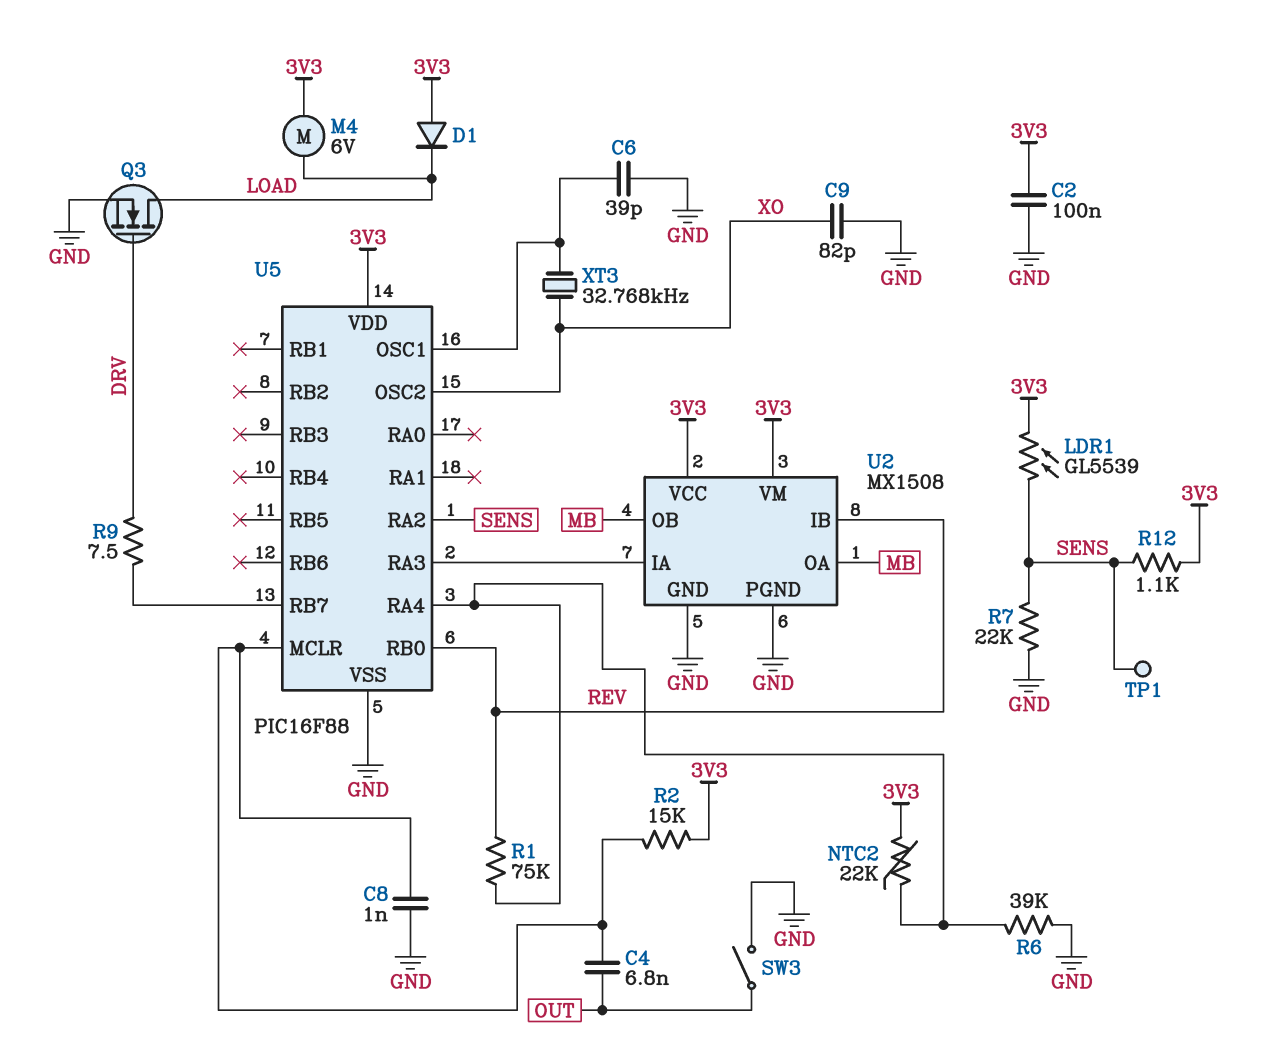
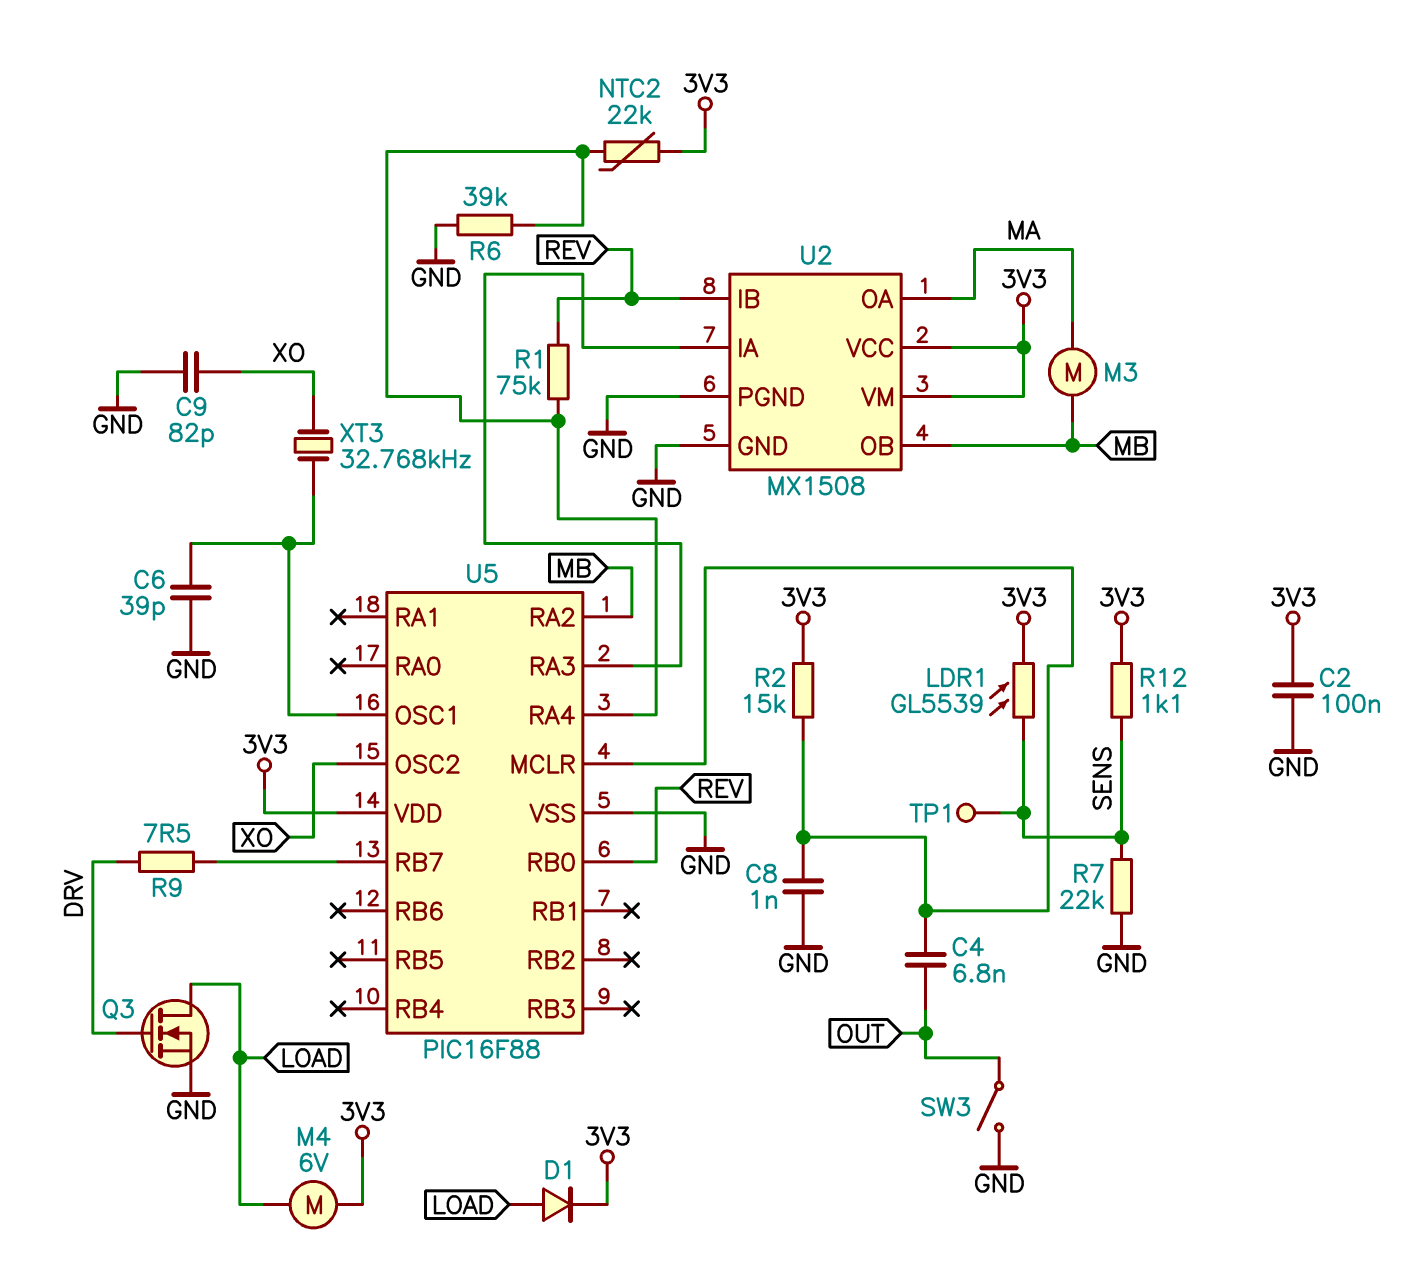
D1: diode (A 3V3, K LOAD) -> diode (A LOAD, K 3V3)
M3: none -> motor (MA, MB)
U2 pin OA: MB -> MA
U5 pin RA2: SENS -> MB

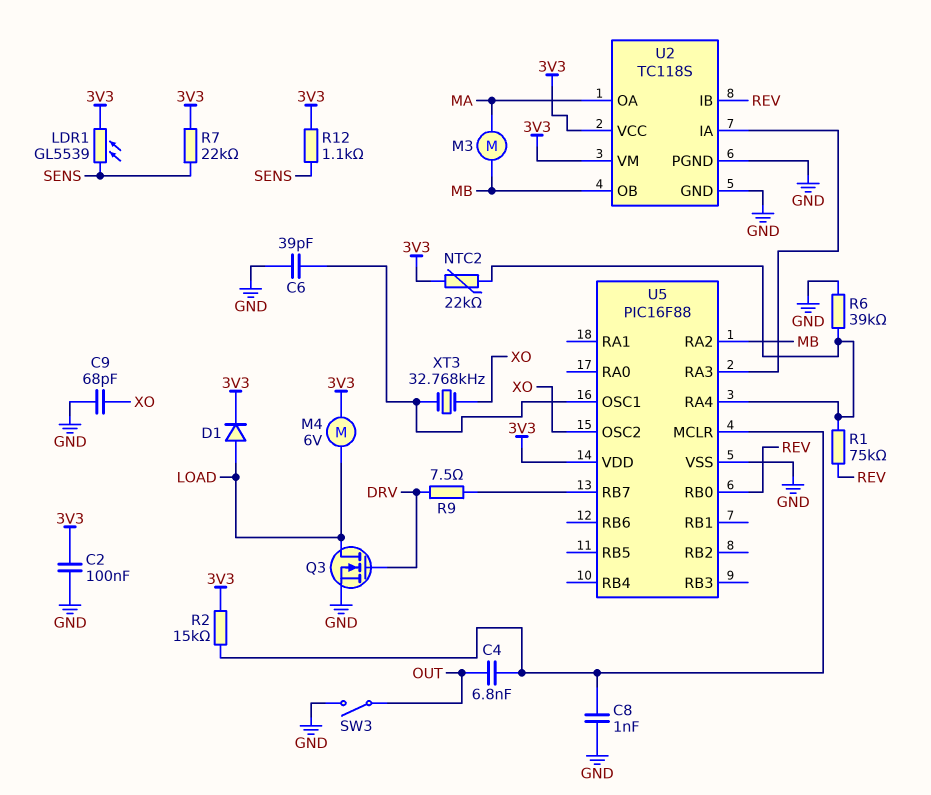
C9: 82pF (GND, XO) -> 68pF (GND, XO)
R7: 22k (GND, SENS) -> 22k (3V3, SENS)
TP1: test point (SENS) -> none
U2: MX1508 -> TC118S

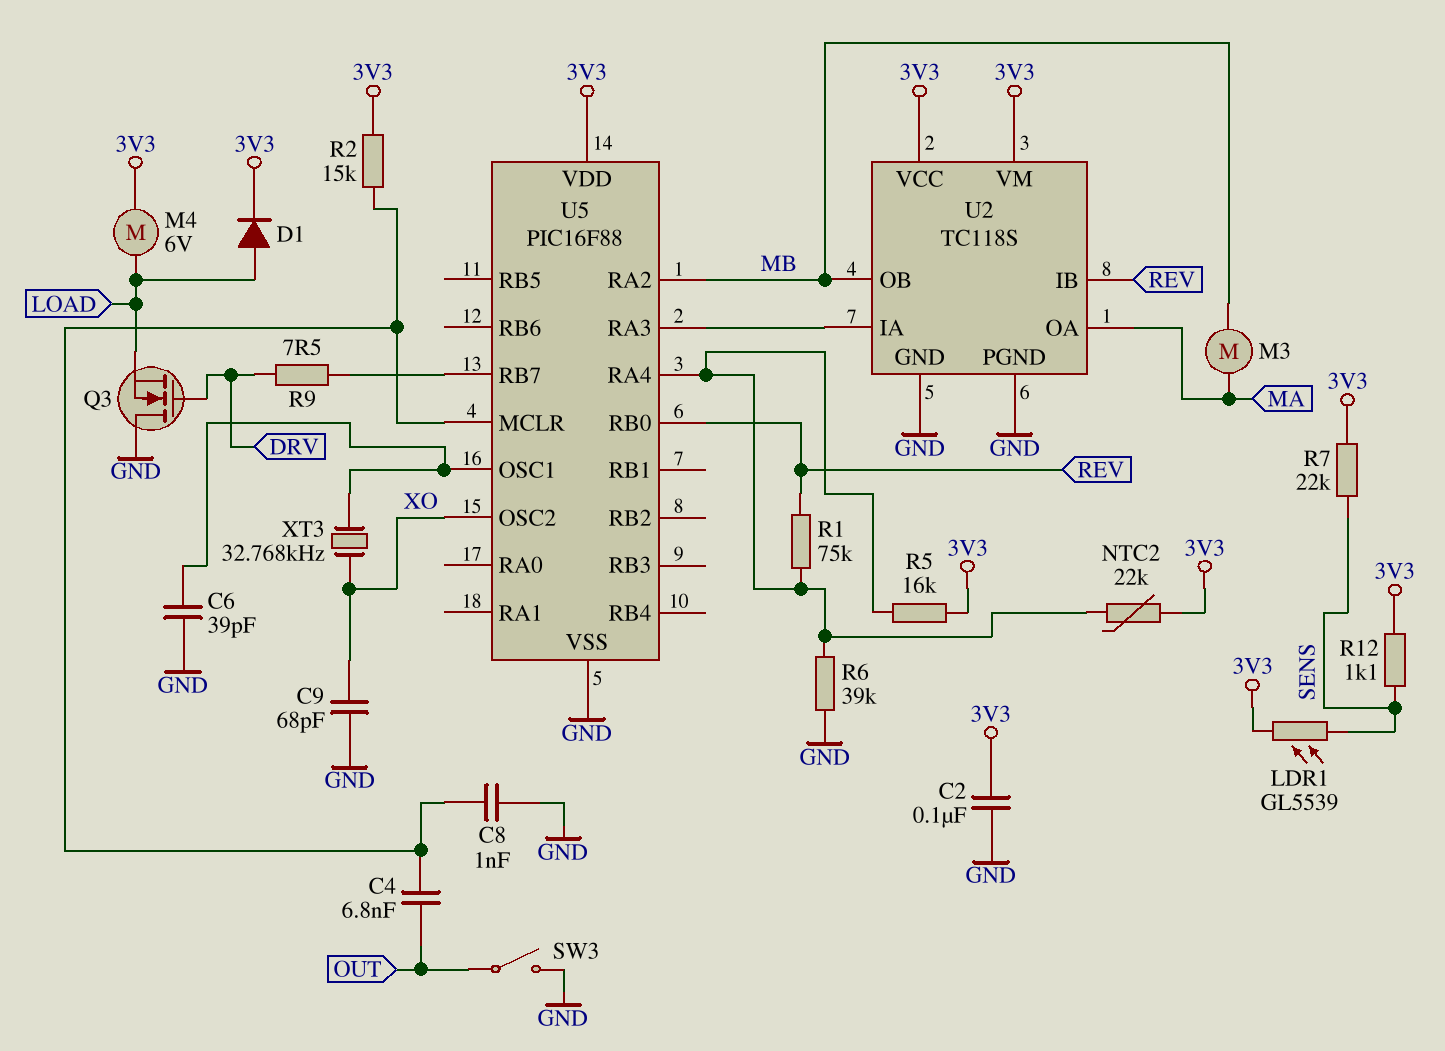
Q3: NMOS (G DRV, D LOAD, S GND) -> NMOS (G DRV, D GND, S LOAD)
R5: none -> 16k (3V3, U5/RA4)

